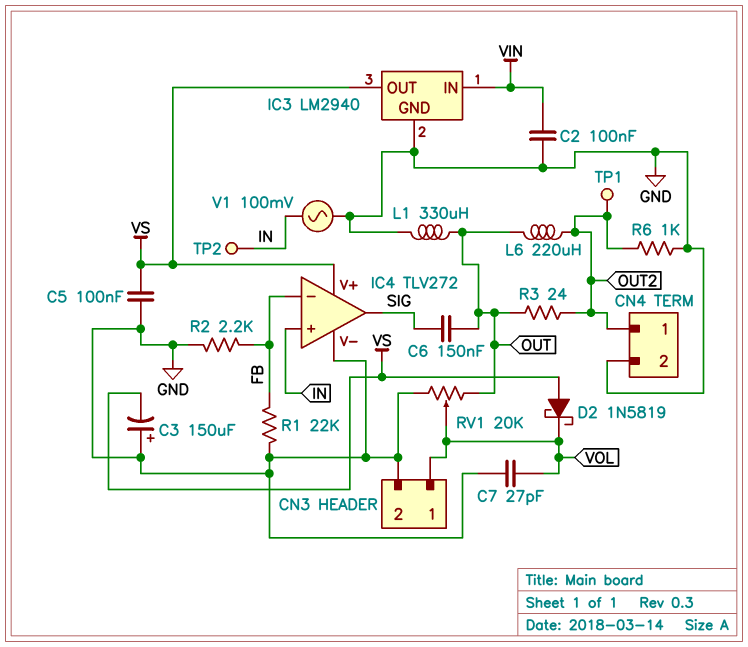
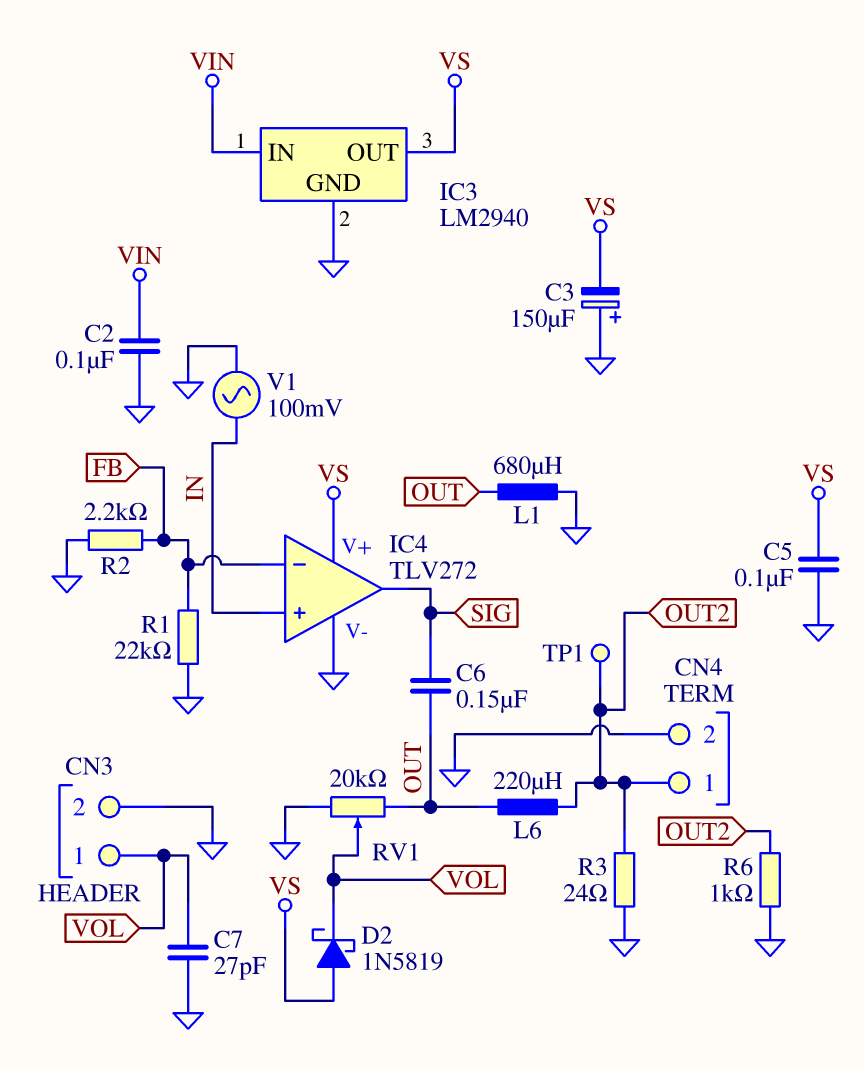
L1: 330uH (GND, OUT) -> 680uH (GND, OUT)
R3: 24 (OUT, OUT2) -> 24 (GND, OUT2)
TP2: test point (IN) -> none

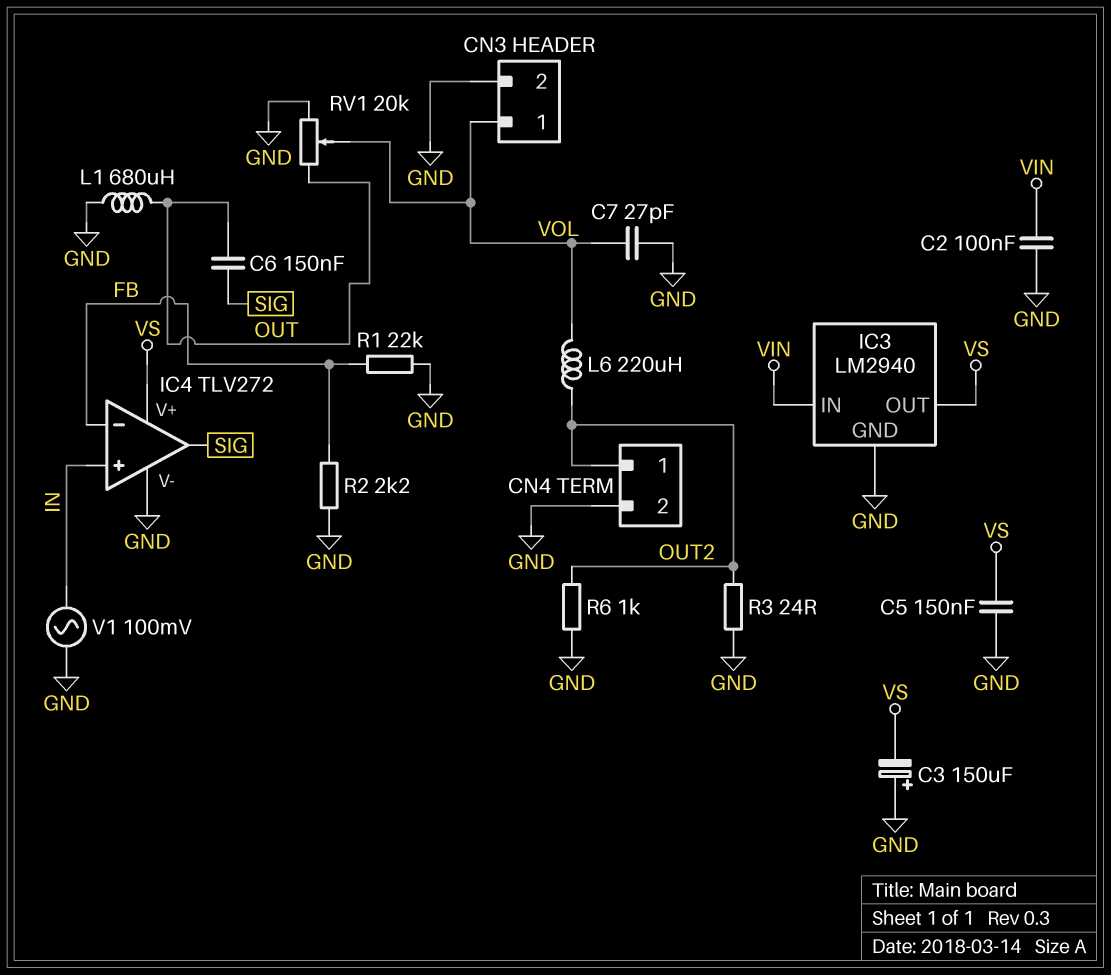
C5: 100nF (GND, VS) -> 150nF (GND, VS)
D2: schottky 1N5819 (A VS, K VOL) -> none
L6: 220uH (OUT, OUT2) -> 220uH (OUT2, VOL)
TP1: test point (OUT2) -> none

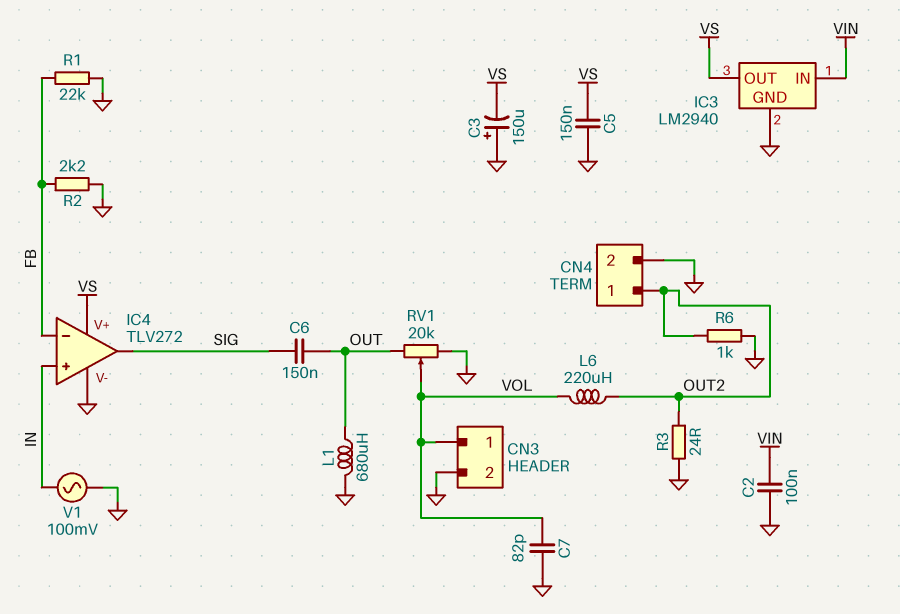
C7: 27pF (GND, VOL) -> 82pF (GND, VOL)

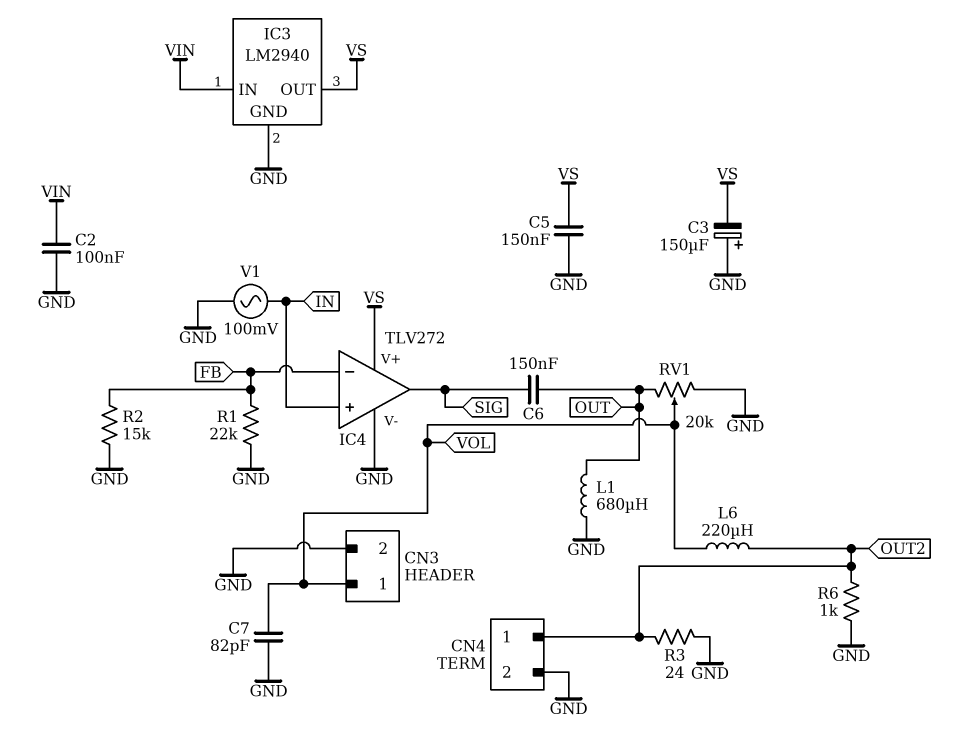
R2: 2.2k (FB, GND) -> 15k (FB, GND)

